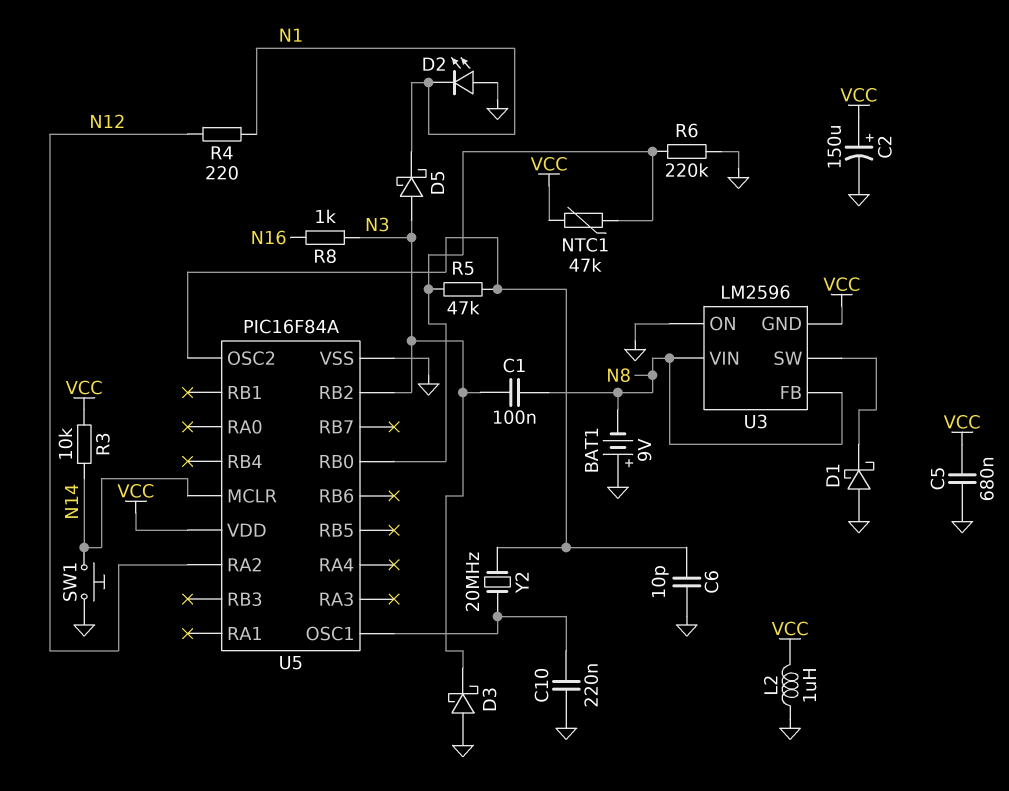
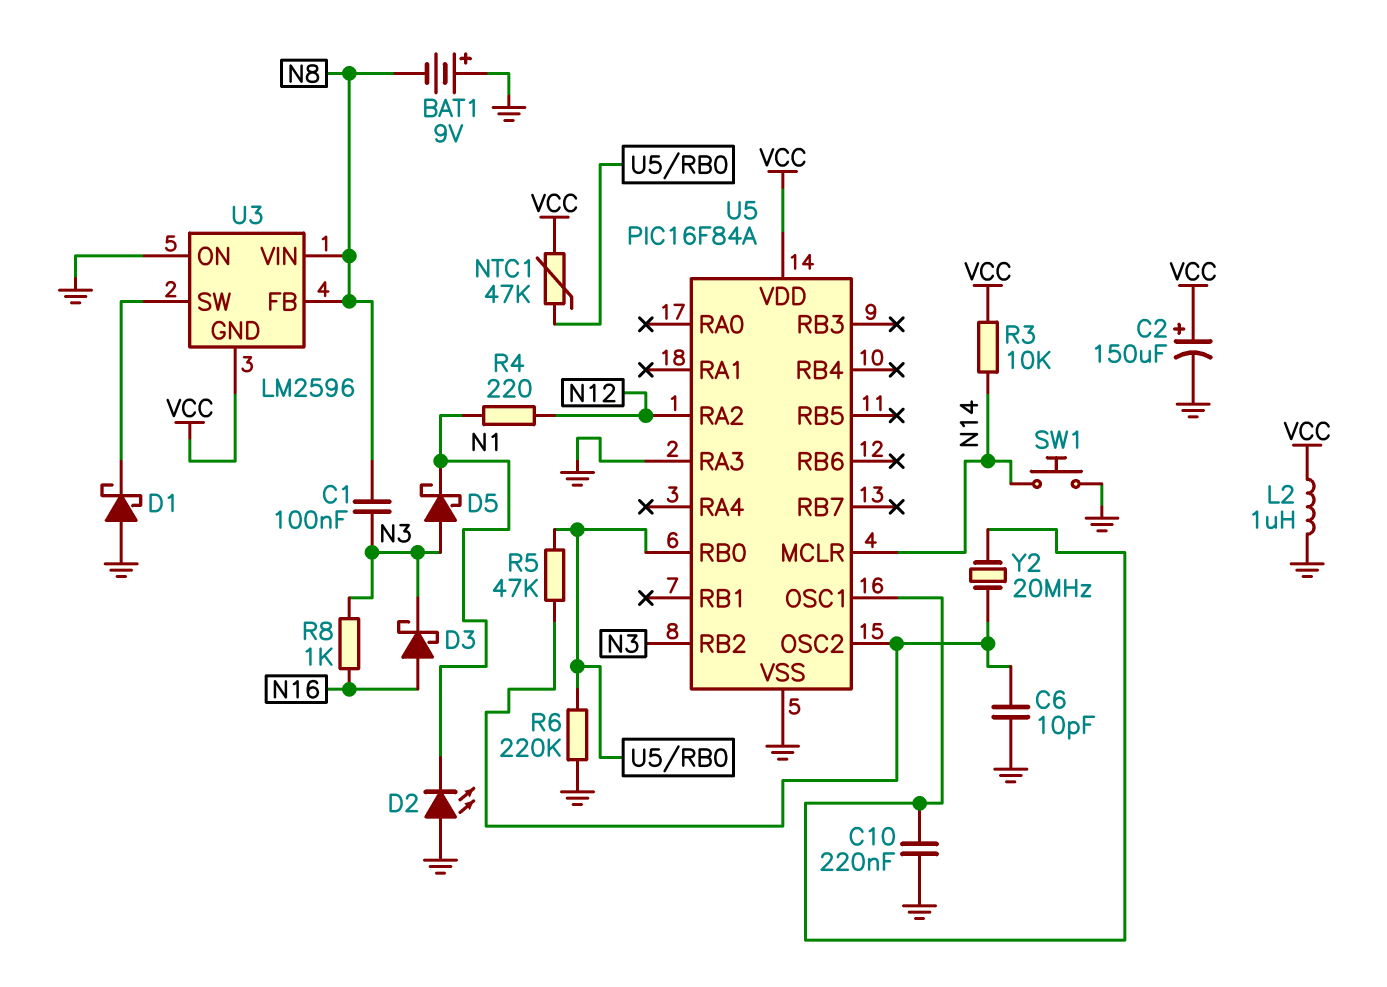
C5: 680nF (GND, VCC) -> none
D3: schottky (A GND, K N3) -> schottky (A N16, K N3)
U5 pin RA3: none -> GND

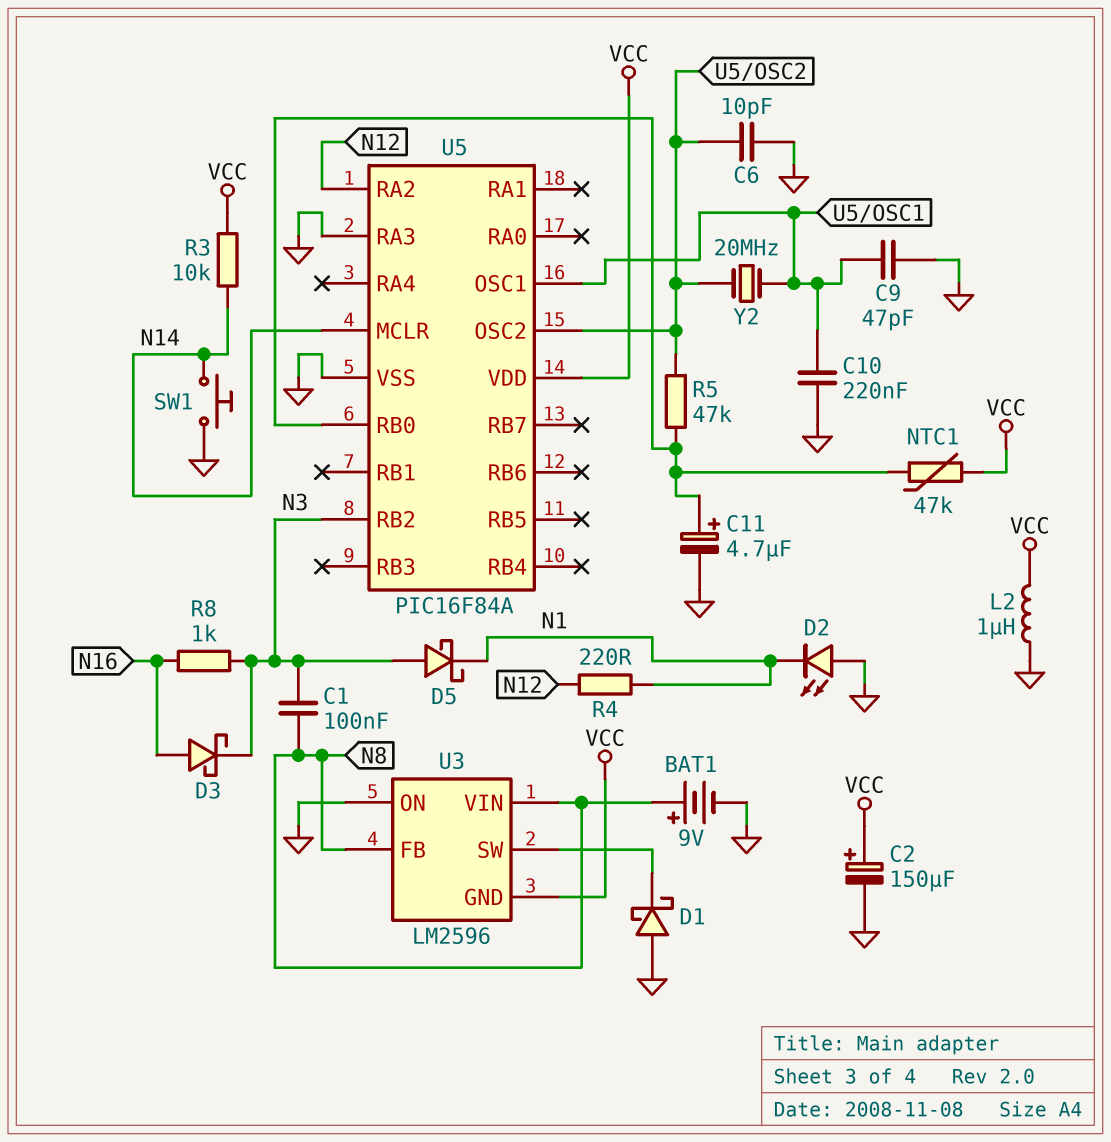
BAT1: 9V (plus GND, minus N8) -> 9V (plus N8, minus GND)
C9: none -> 47pF (GND, U5/OSC1)
C11: none -> 4.7uF (plus U5/RB0, minus GND)
R6: 220k (GND, U5/RB0) -> none

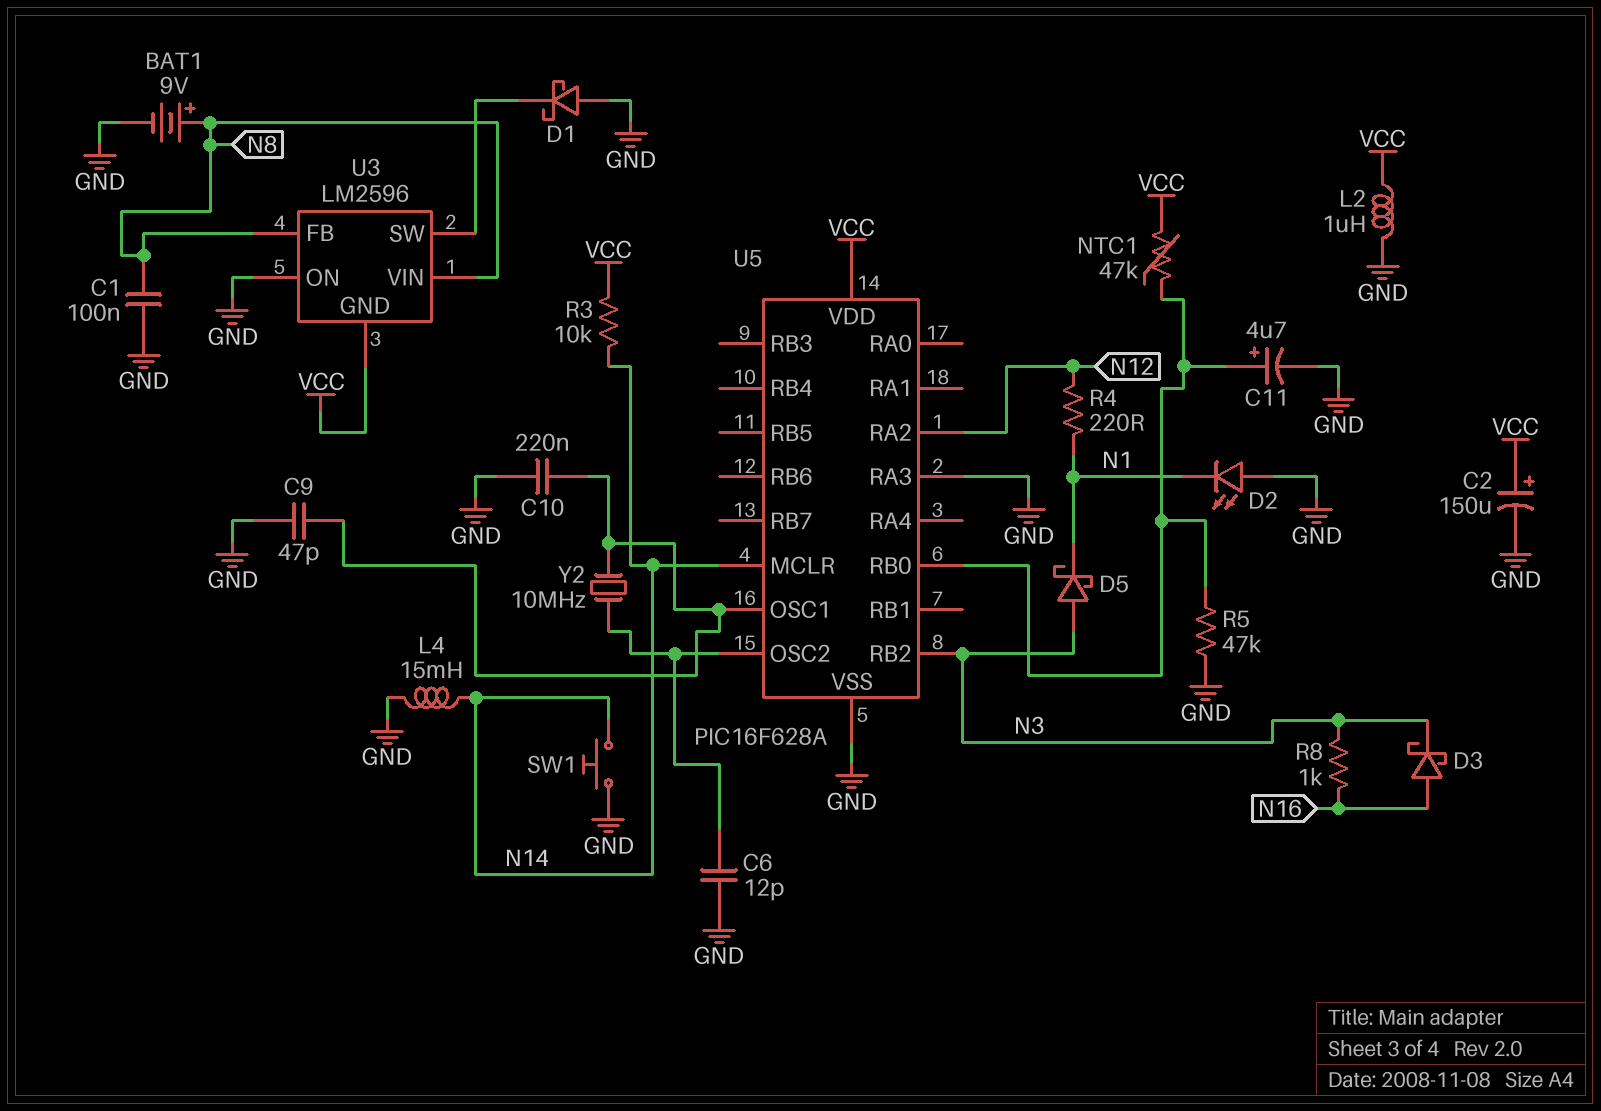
C1: 100nF (N3, N8) -> 100nF (GND, N8)
C6: 10pF (GND, U5/OSC2) -> 12pF (GND, U5/OSC2)
L4: none -> 15mH (GND, N14)
R5: 47k (U5/OSC2, U5/RB0) -> 47k (GND, U5/RB0)
U5: PIC16F84A -> PIC16F628A
Y2: 20MHz (U5/OSC1, U5/OSC2) -> 10MHz (U5/OSC1, U5/OSC2)

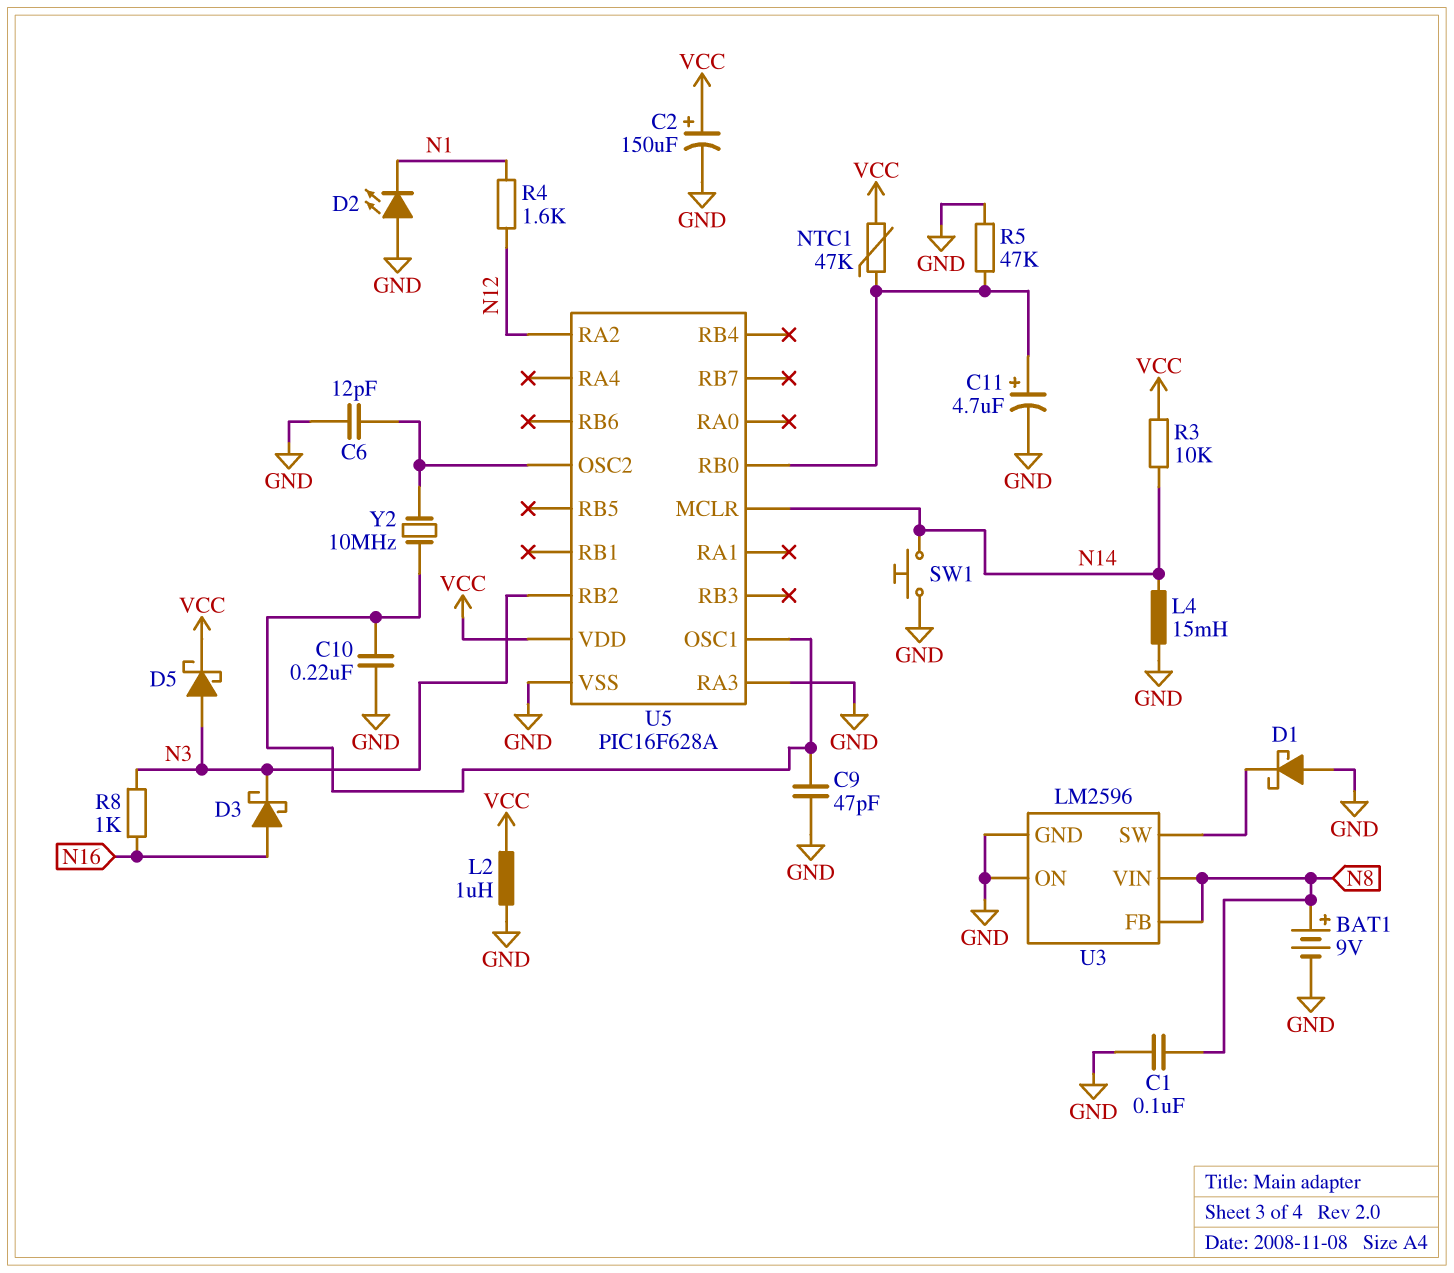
D5: schottky (A N3, K N1) -> schottky (A N3, K VCC)
R4: 220 (N1, N12) -> 1.6k (N1, N12)
U3 pin GND: VCC -> GND

